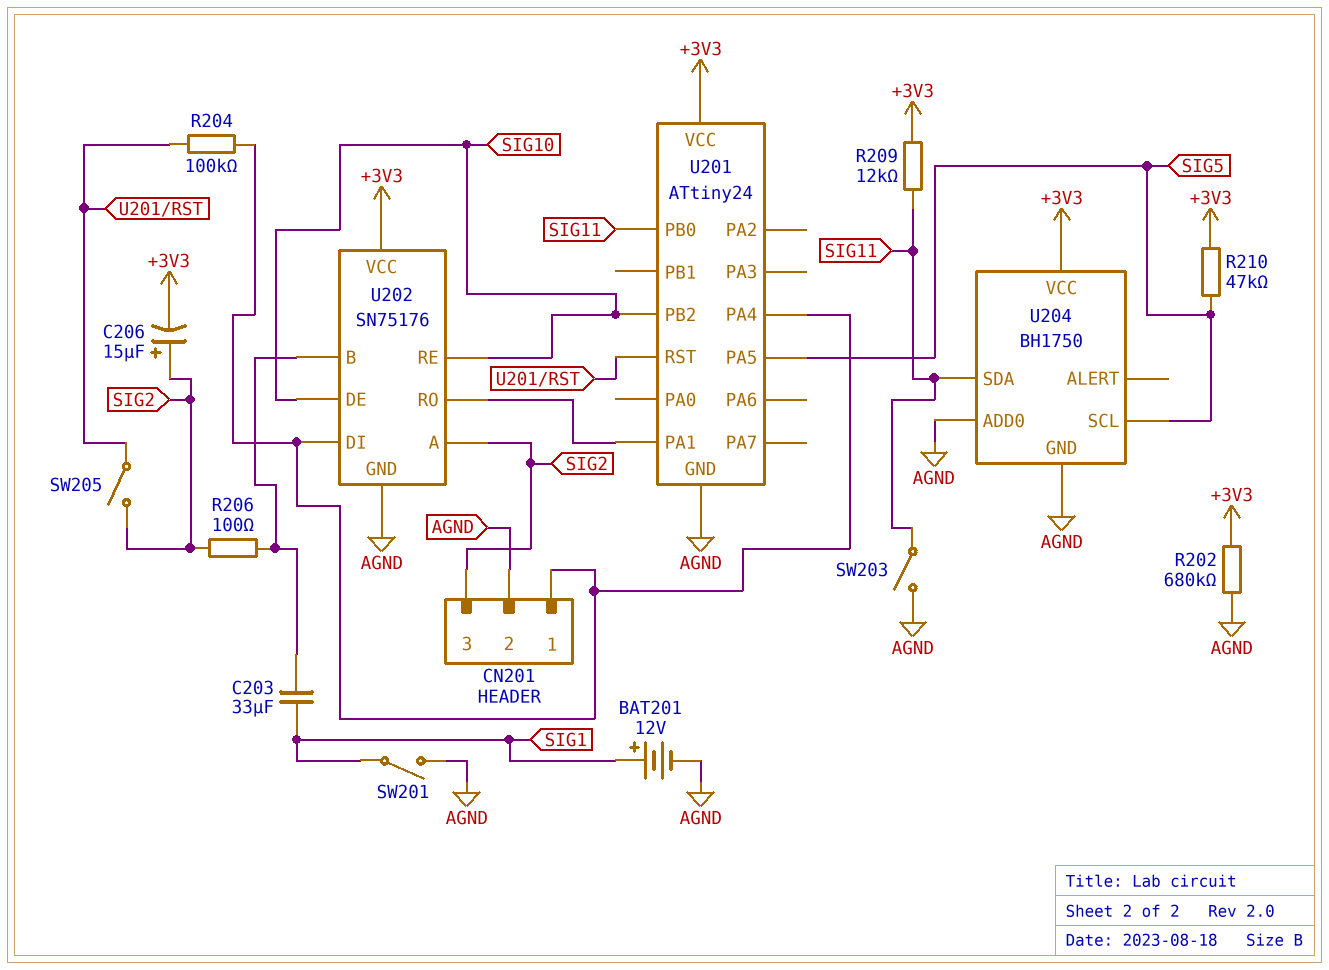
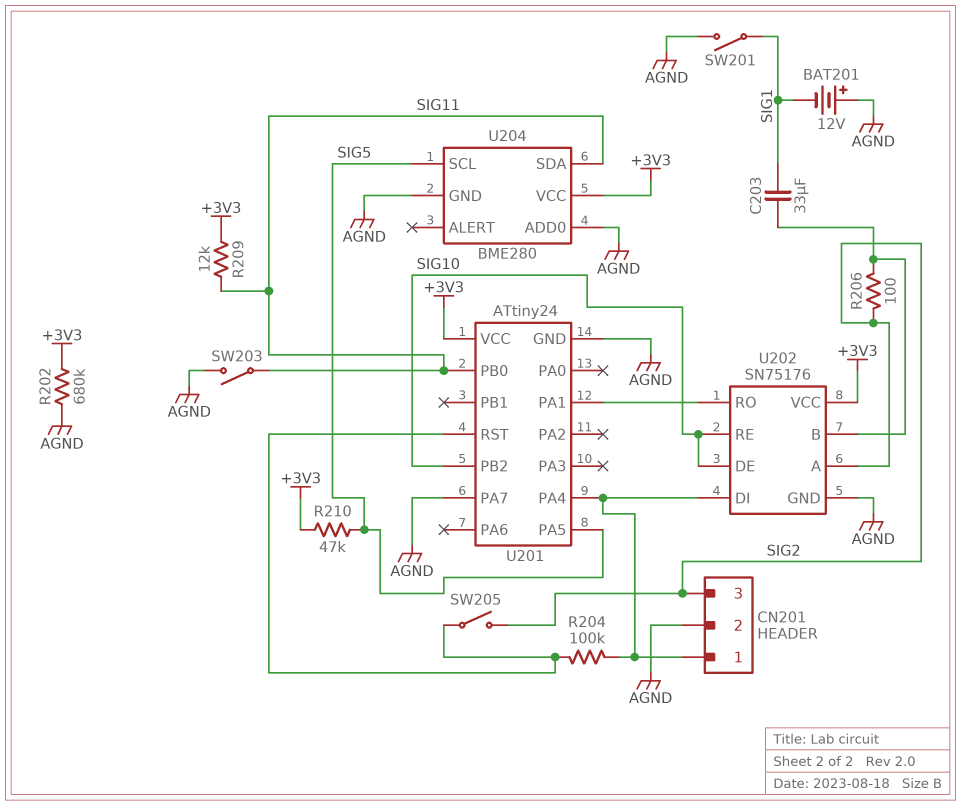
BAT201: 12V (plus SIG1, minus AGND) -> 12V (plus AGND, minus SIG1)
C206: 15uF (plus SIG2, minus +3V3) -> none
U201 pin PA7: none -> AGND
U204: BH1750 -> BME280

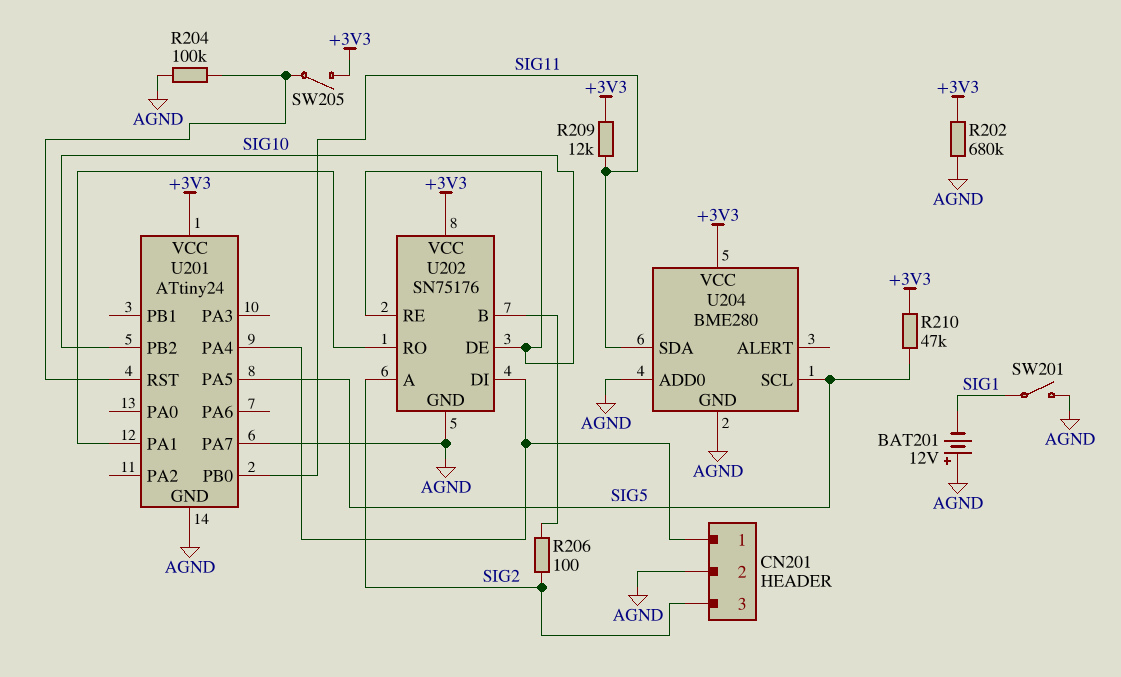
C203: 33uF (SIG1, U202/B) -> none
R204: 100k (CN201/1, U201/RST) -> 100k (AGND, U201/RST)
SW203: switch (AGND, SIG11) -> none
SW205: switch (SIG2, U201/RST) -> switch (+3V3, U201/RST)

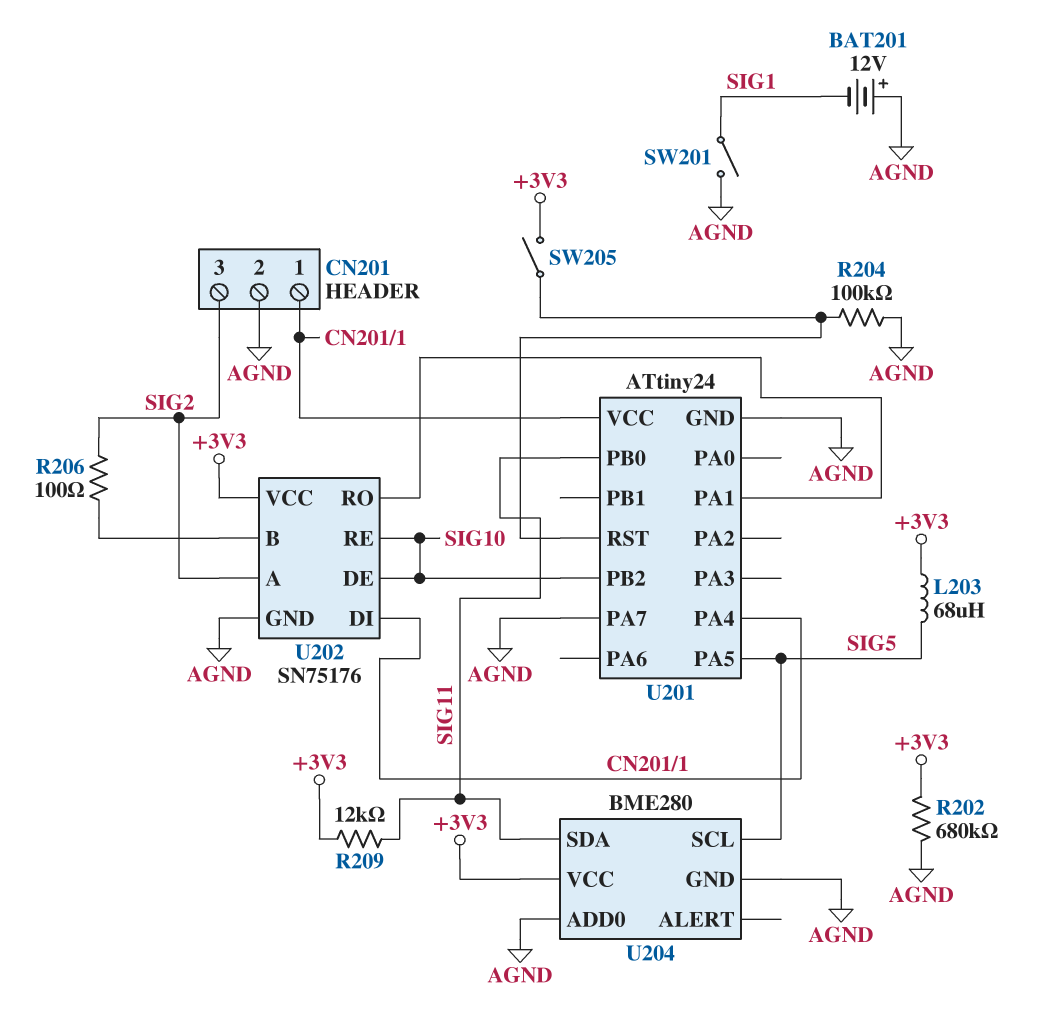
L203: none -> 68uH (+3V3, SIG5)
R210: 47k (+3V3, SIG5) -> none
U201 pin VCC: +3V3 -> CN201/1

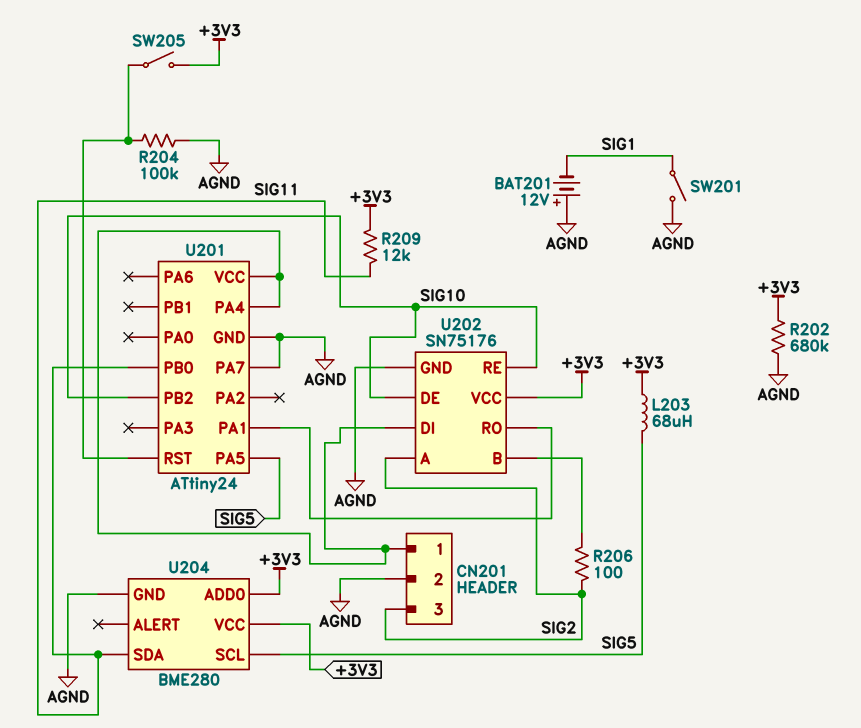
U204 pin ADD0: AGND -> +3V3

